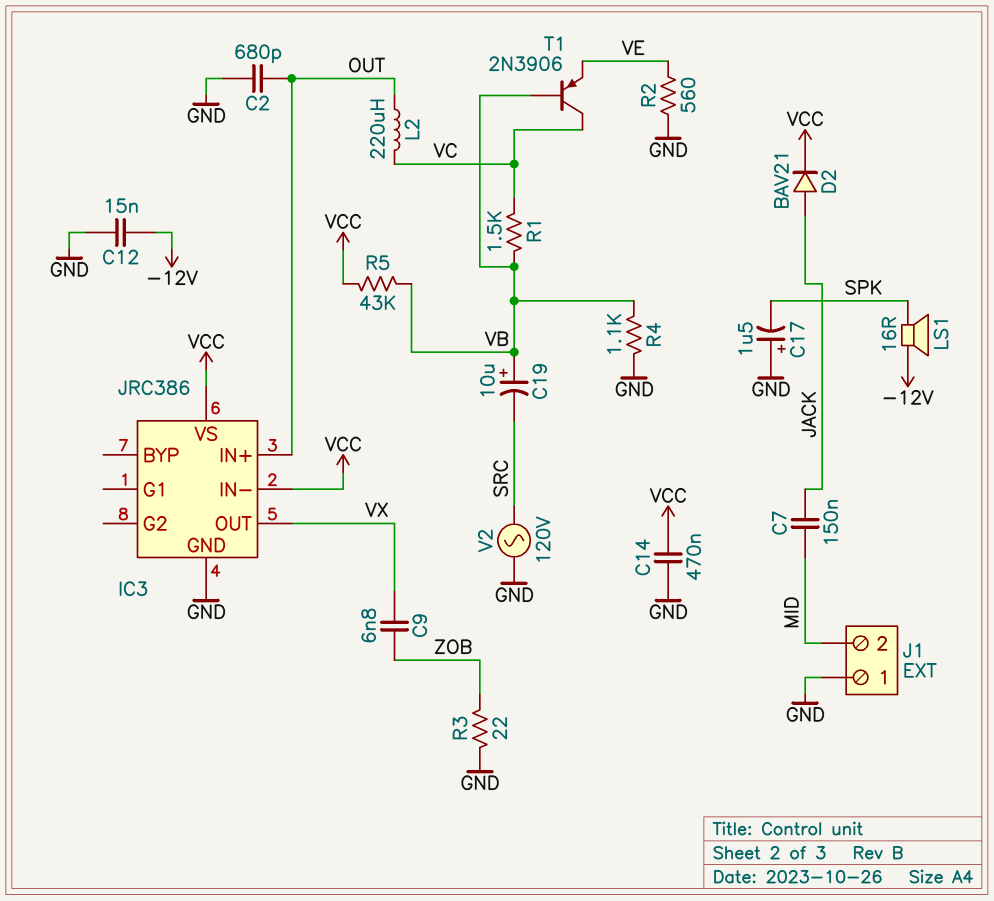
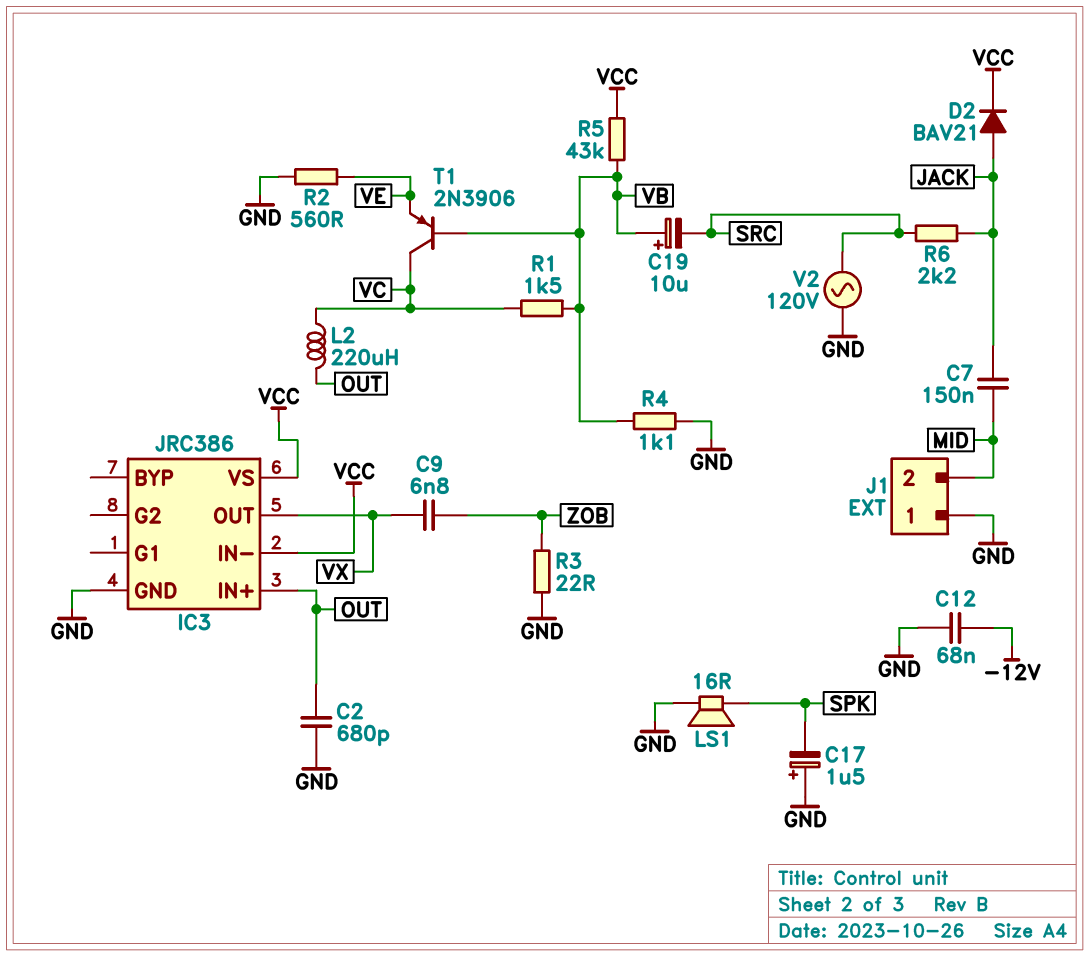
C12: 15nF (-12V, GND) -> 68nF (-12V, GND)
C14: 470nF (GND, VCC) -> none
LS1: speaker 16R (-12V, SPK) -> speaker 16R (GND, SPK)
R6: none -> 2.2k (JACK, SRC)

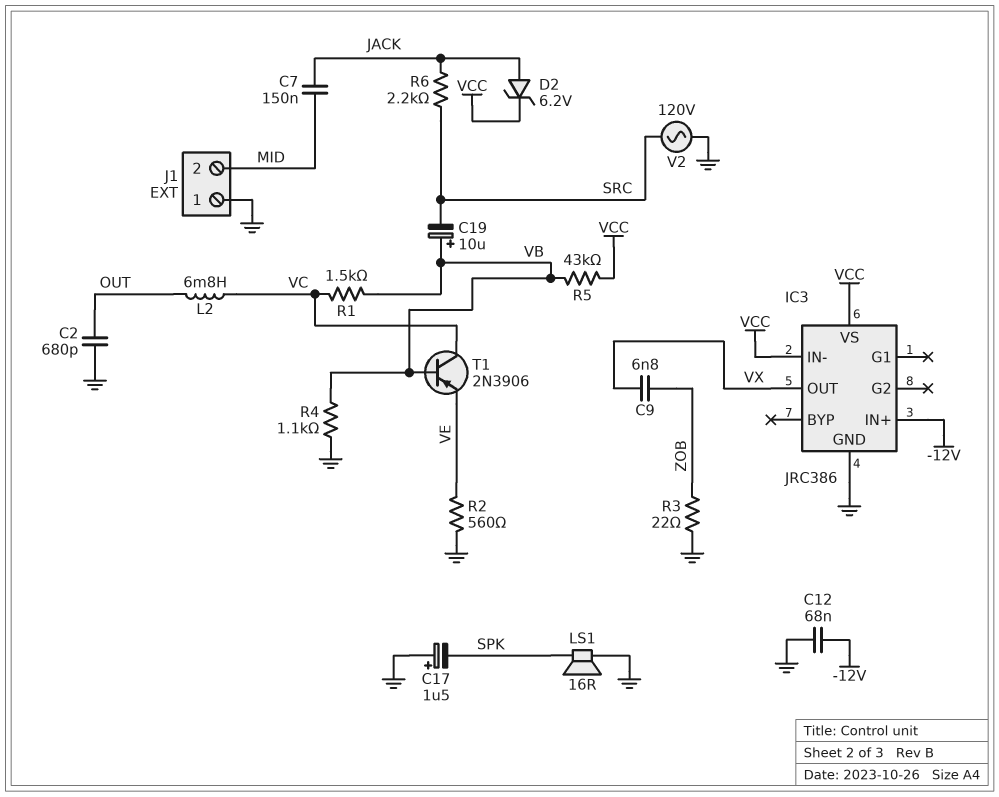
D2: diode BAV21 (A JACK, K VCC) -> zener 6.2V (A JACK, K VCC)
IC3 pin IN+: OUT -> -12V
L2: 220uH (OUT, VC) -> 6.8mH (OUT, VC)

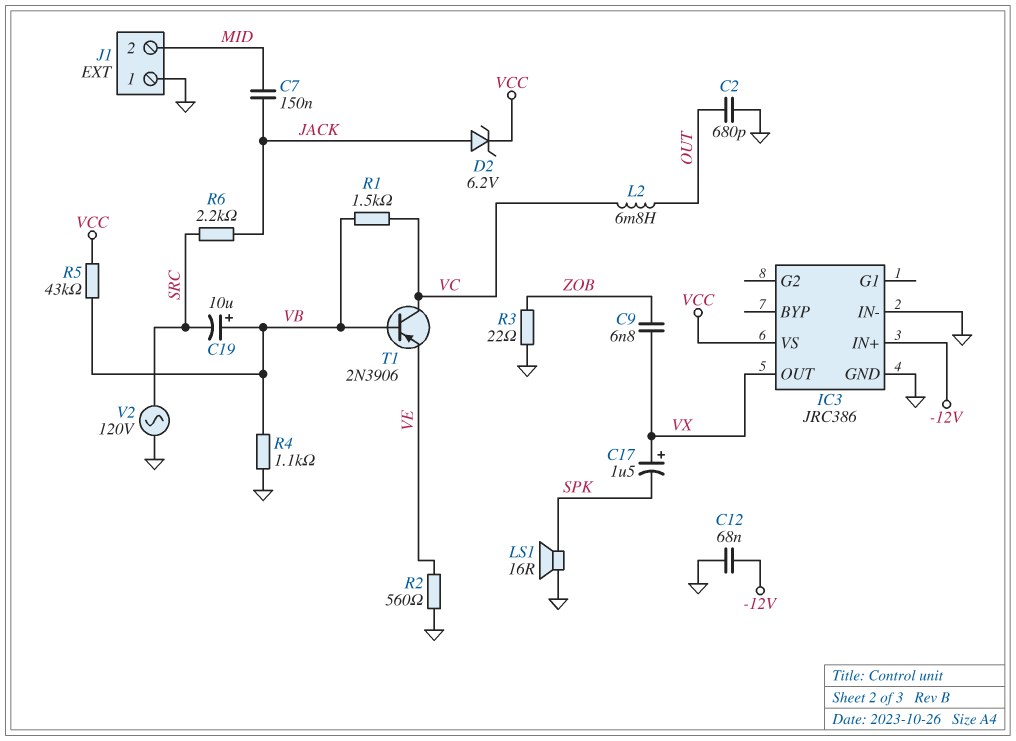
C17: 1.5uF (plus GND, minus SPK) -> 1.5uF (plus VX, minus SPK)
IC3 pin IN-: VCC -> GND

